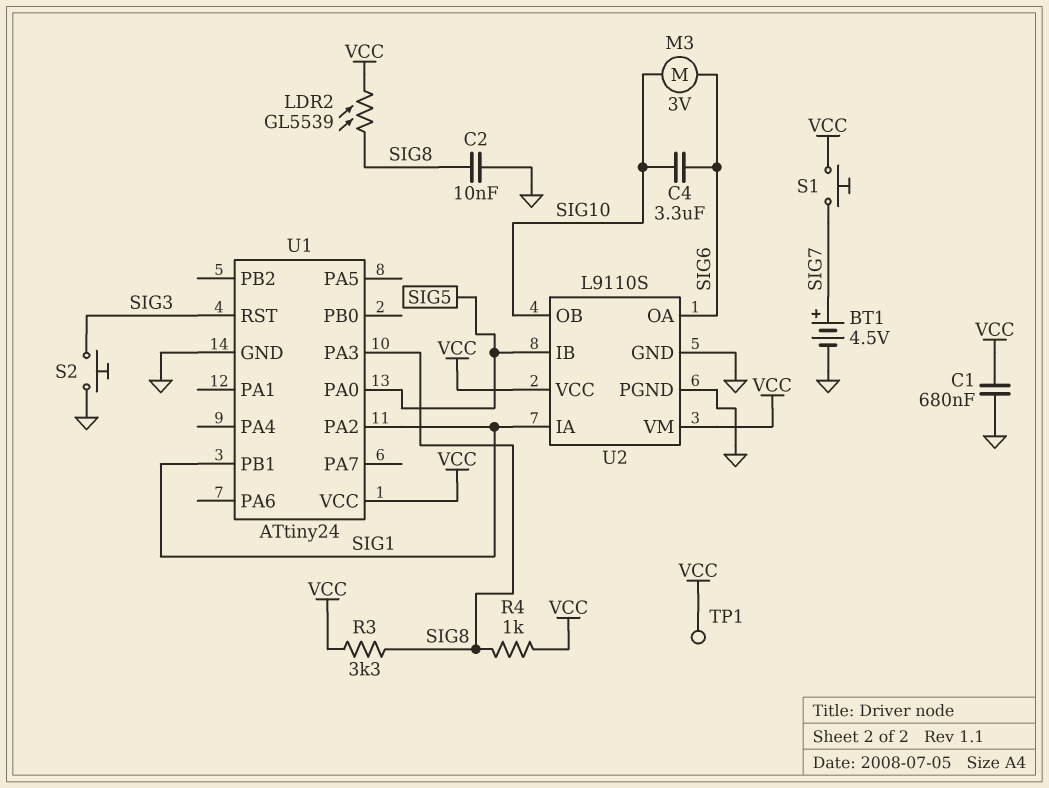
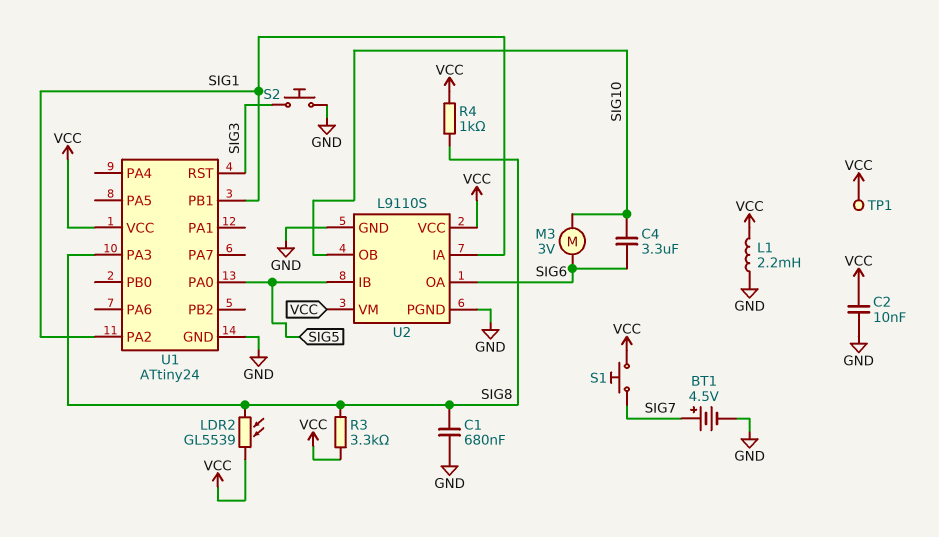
C1: 680nF (GND, VCC) -> 680nF (GND, SIG8)
C2: 10nF (GND, SIG8) -> 10nF (GND, VCC)
L1: none -> 2.2mH (GND, VCC)

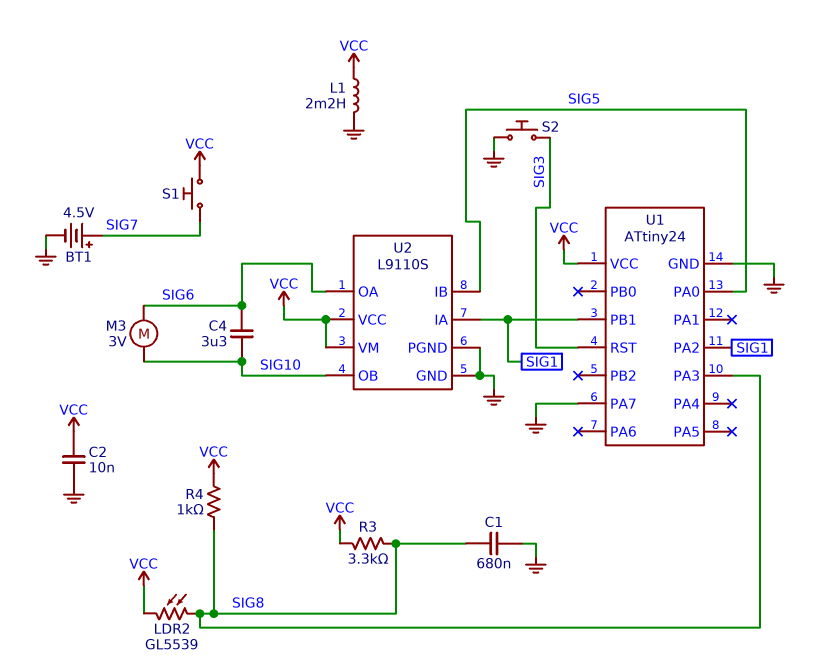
TP1: test point (VCC) -> none
U1 pin PA7: none -> GND

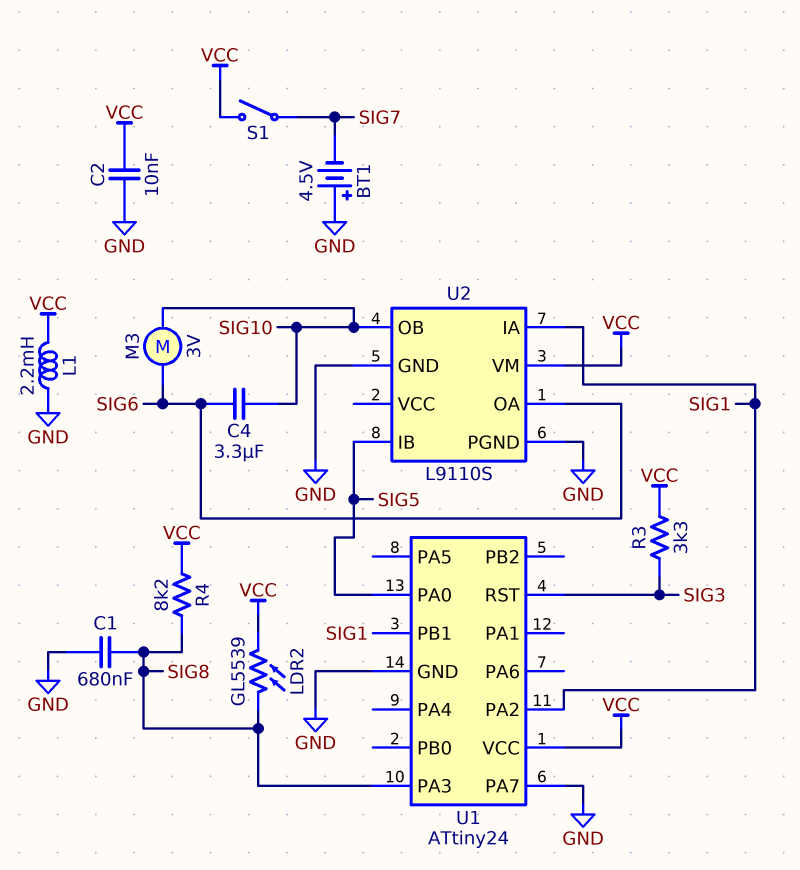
BT1: 4.5V (plus SIG7, minus GND) -> 4.5V (plus GND, minus SIG7)
R3: 3.3k (SIG8, VCC) -> 3.3k (SIG3, VCC)
R4: 1k (SIG8, VCC) -> 8.2k (SIG8, VCC)
S1: button (SIG7, VCC) -> switch (SIG7, VCC)
S2: button (GND, SIG3) -> none
U2 pin VCC: VCC -> none

